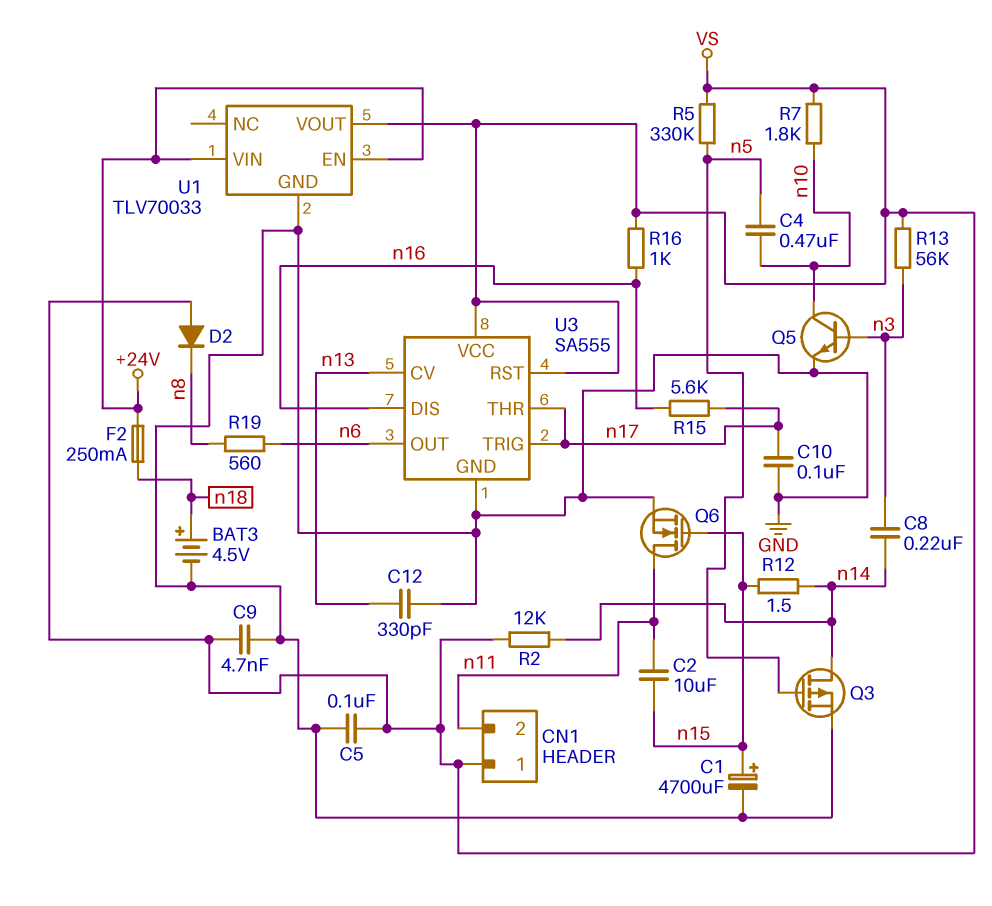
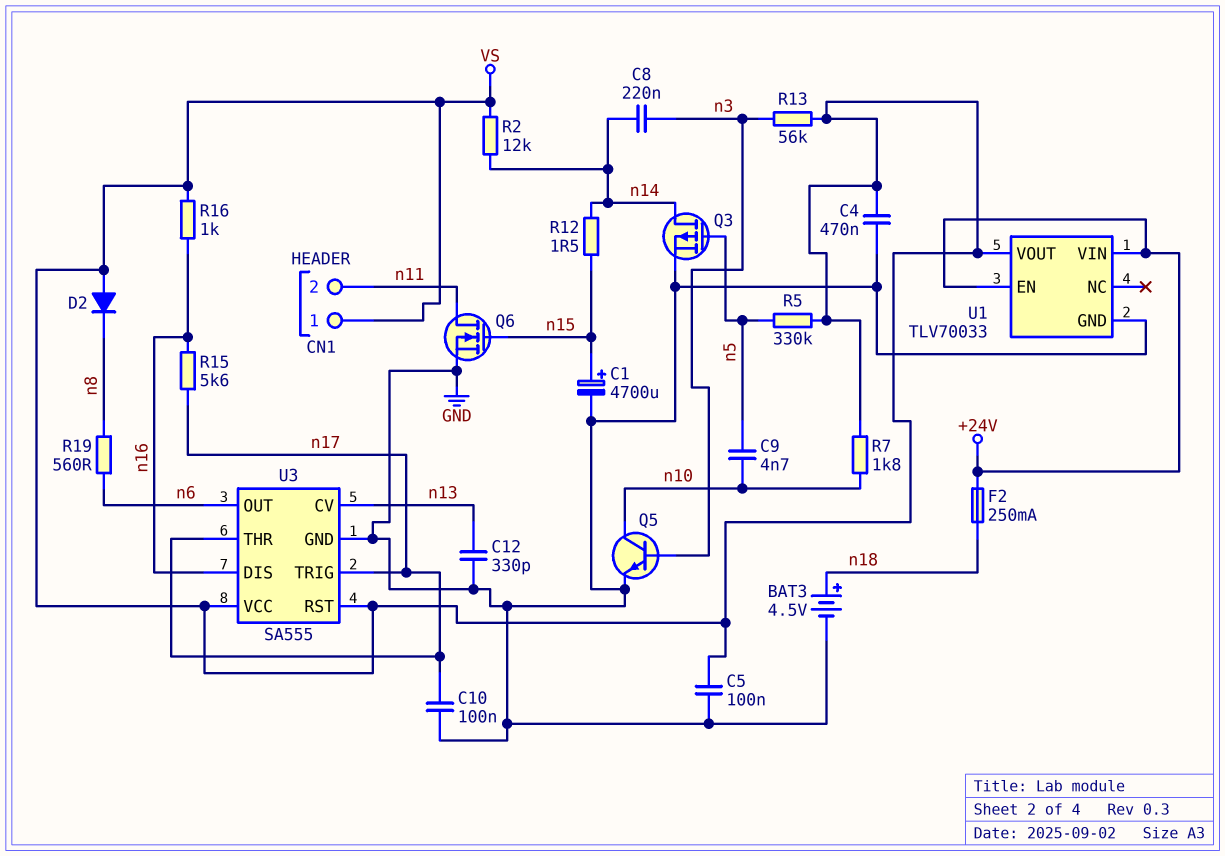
C2: 10uF (n11, n15) -> none
C4: 470nF (n5, n10) -> 470nF (GND, VS)
C9: 4.7nF (GND, VS) -> 4.7nF (n5, n10)

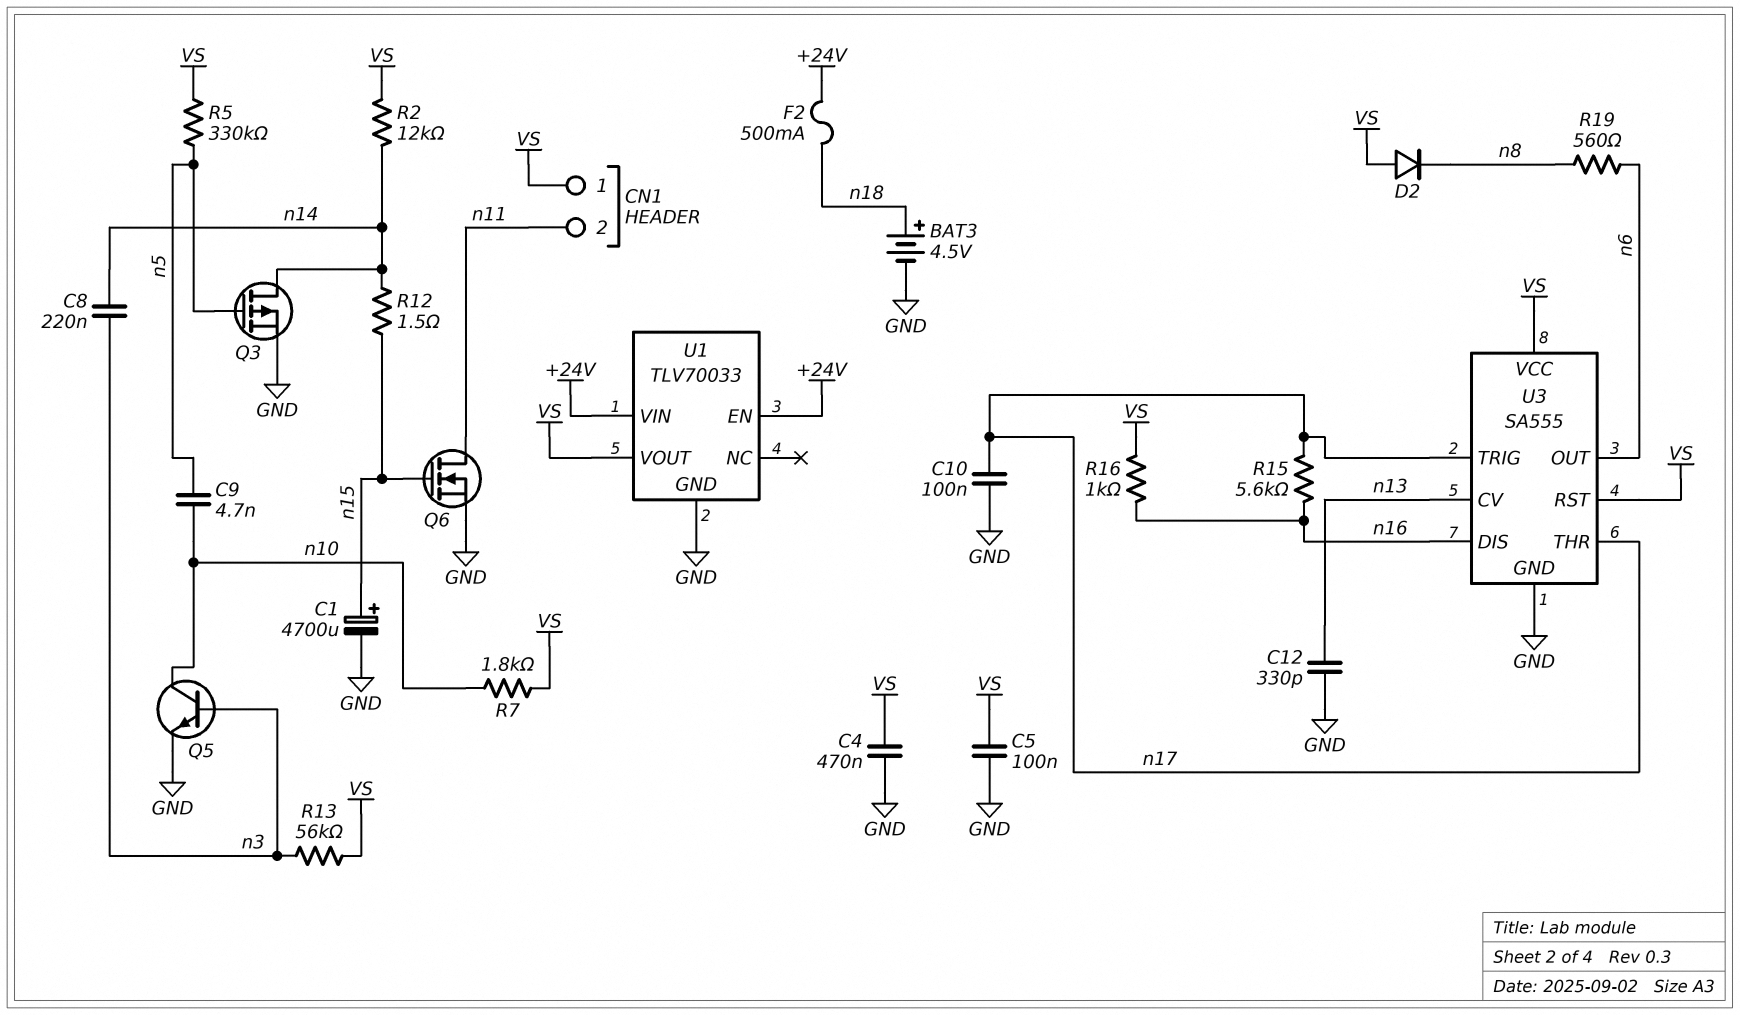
F2: 250mA (+24V, n18) -> 500mA (+24V, n18)

